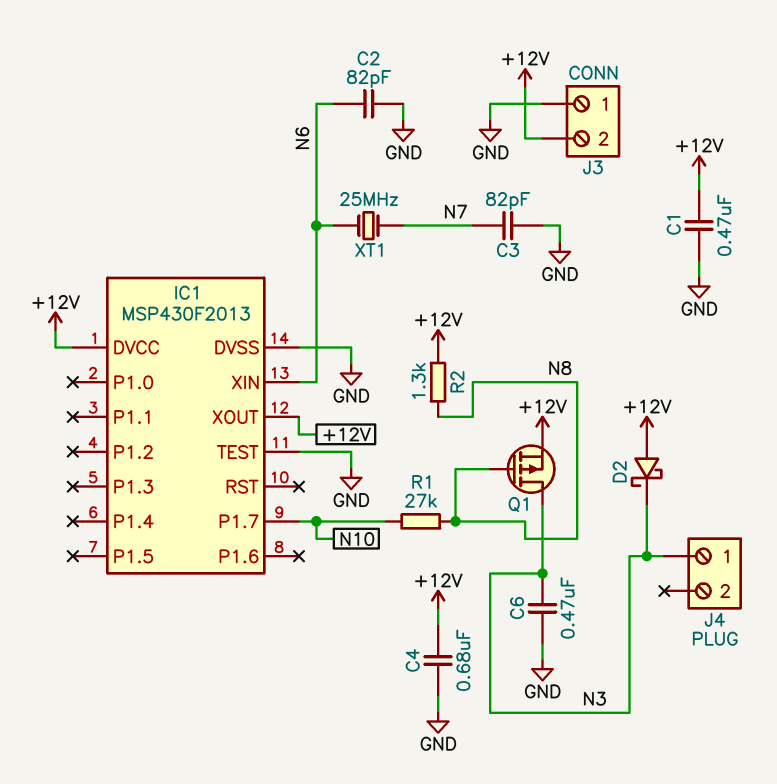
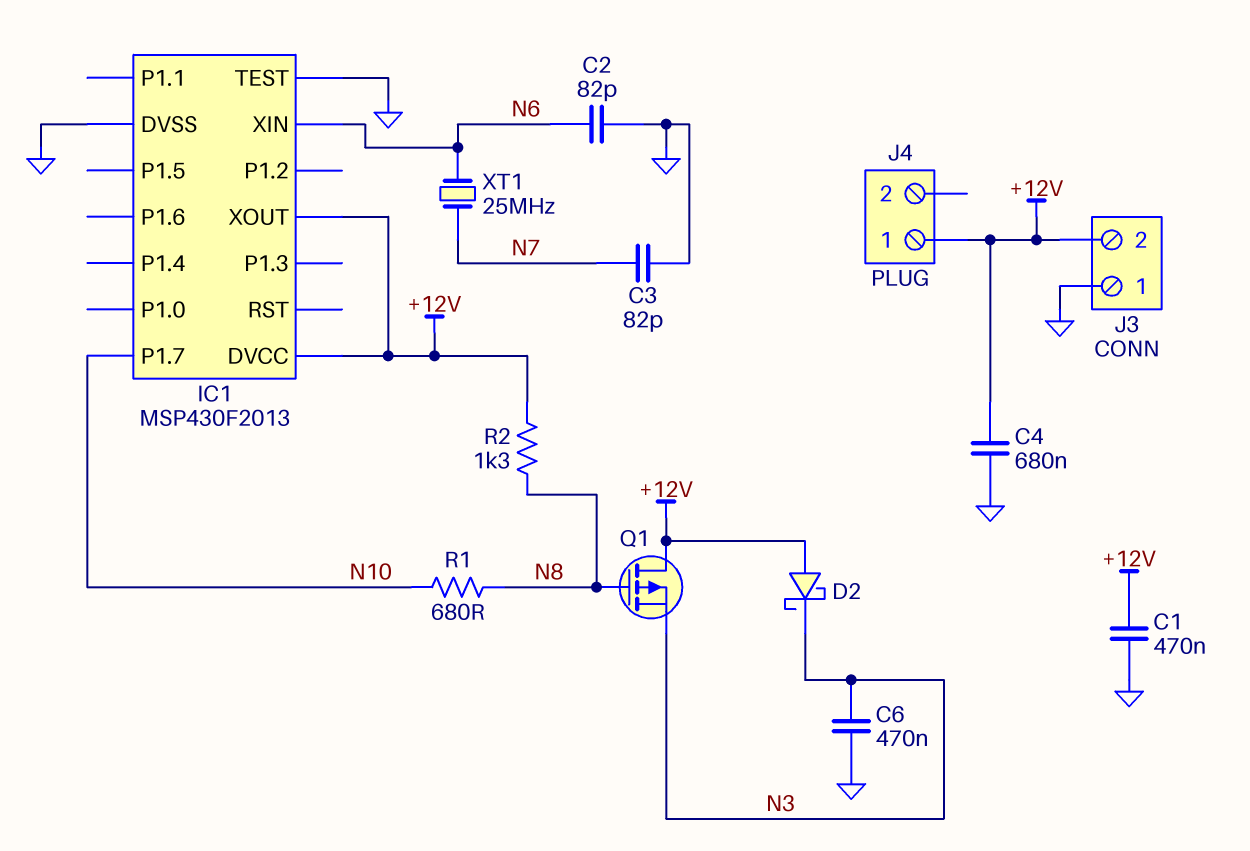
J4 pin 1: N3 -> +12V
Q1: PMOS (G N8, D N3, S +12V) -> PMOS (G N8, D +12V, S N3)
R1: 27k (N8, N10) -> 680 (N8, N10)

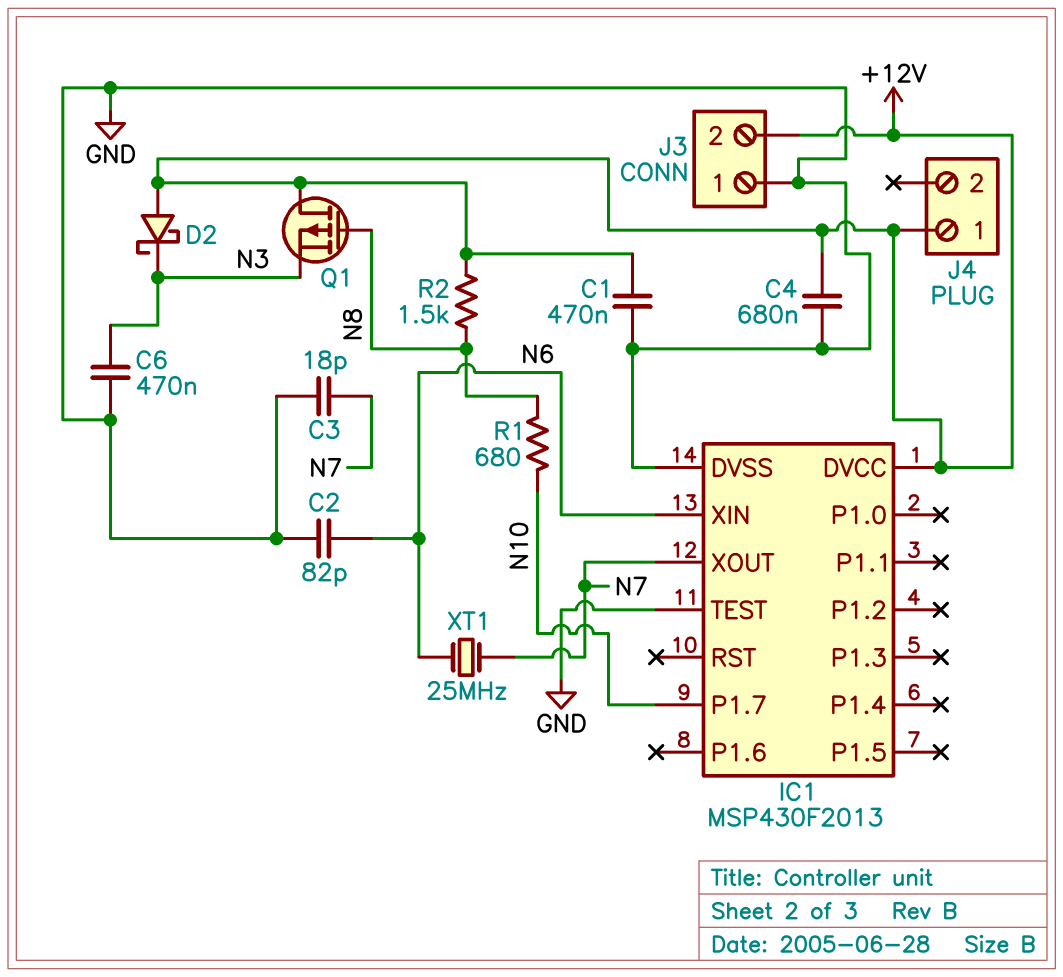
C3: 82pF (GND, N7) -> 18pF (GND, N7)
IC1 pin XOUT: +12V -> N7
R2: 1.3k (+12V, N8) -> 1.5k (+12V, N8)

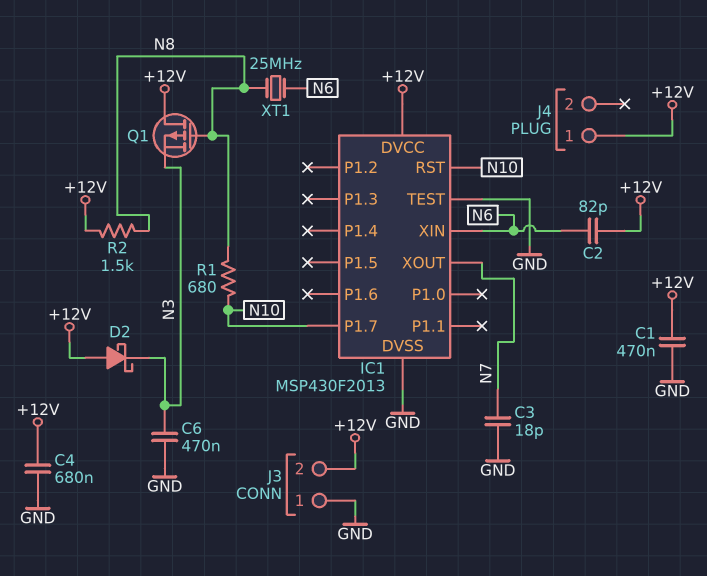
C2: 82pF (GND, N6) -> 82pF (+12V, N6)
IC1 pin RST: none -> N10
XT1: 25MHz (N6, N7) -> 25MHz (N6, N8)

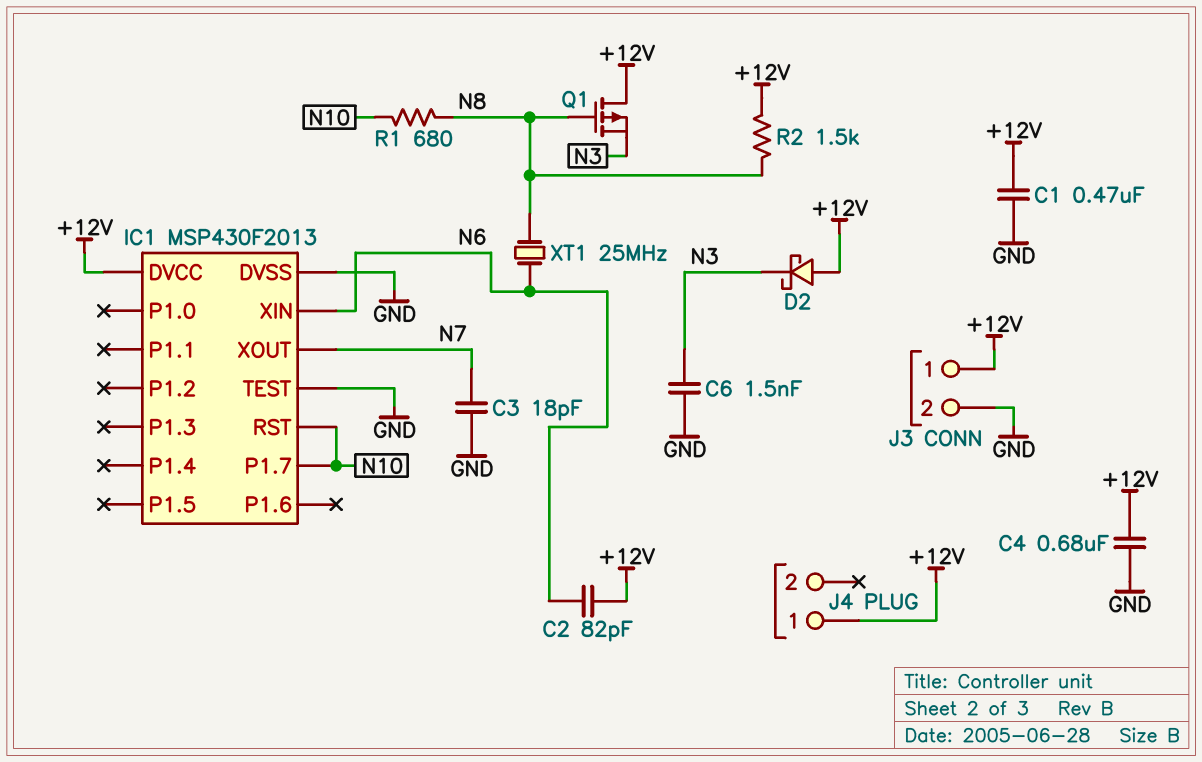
C6: 470nF (GND, N3) -> 1.5nF (GND, N3)
J3 pin 1: GND -> +12V
J3 pin 2: +12V -> GND

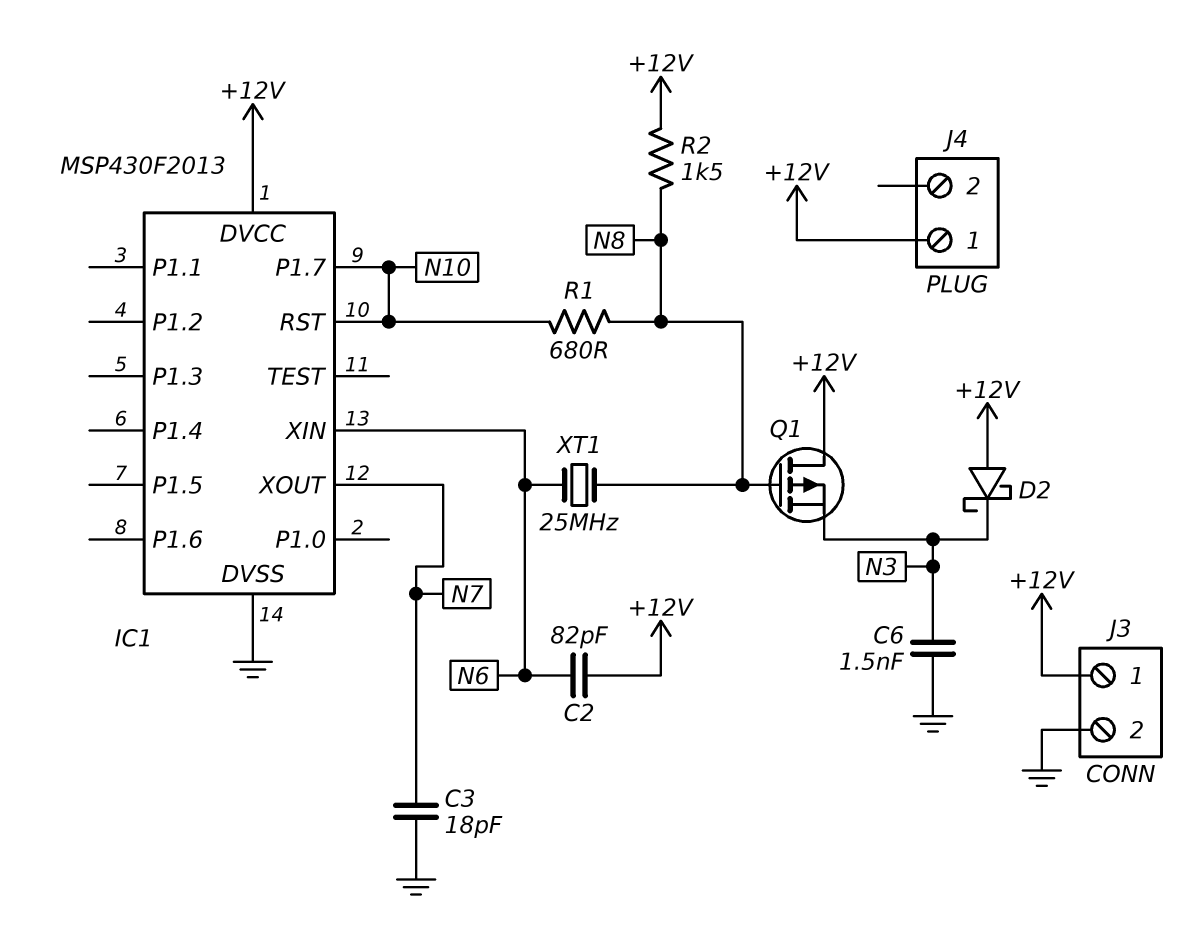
C1: 470nF (+12V, GND) -> none
C4: 680nF (+12V, GND) -> none
IC1 pin TEST: GND -> none

